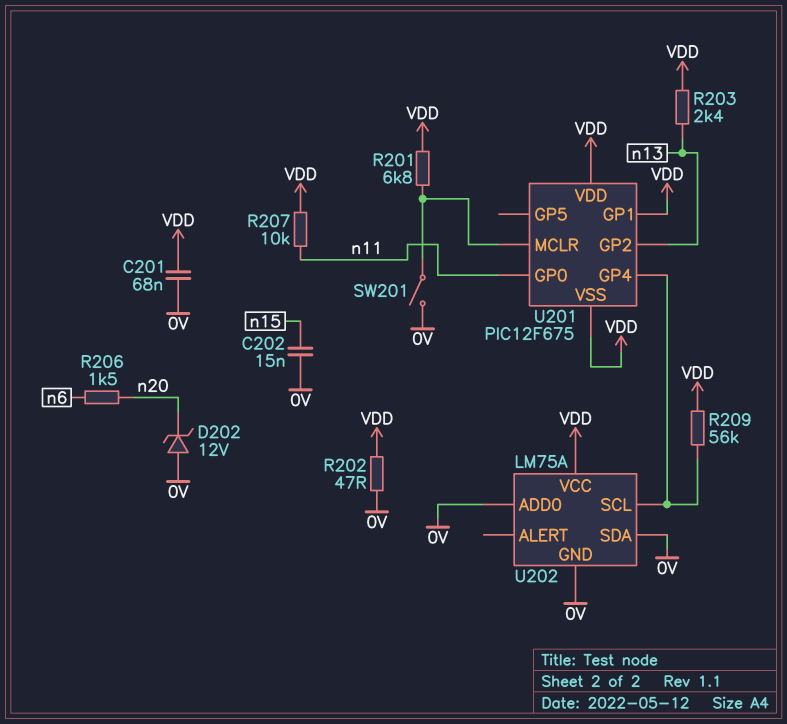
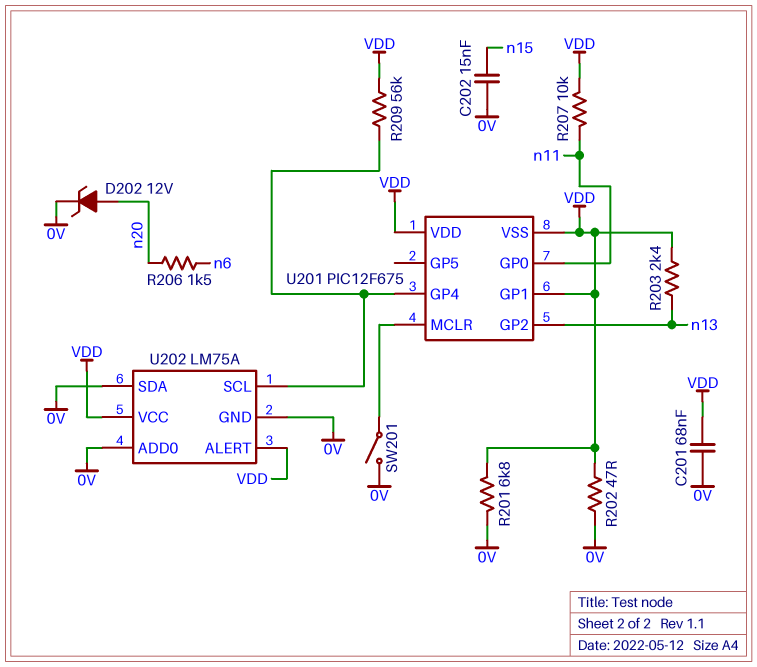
D202: zener 12V (A 0V, K n20) -> zener 12V (A n20, K 0V)
R201: 6.8k (U201/MCLR, VDD) -> 6.8k (0V, VDD)
U202 pin ALERT: none -> VDD

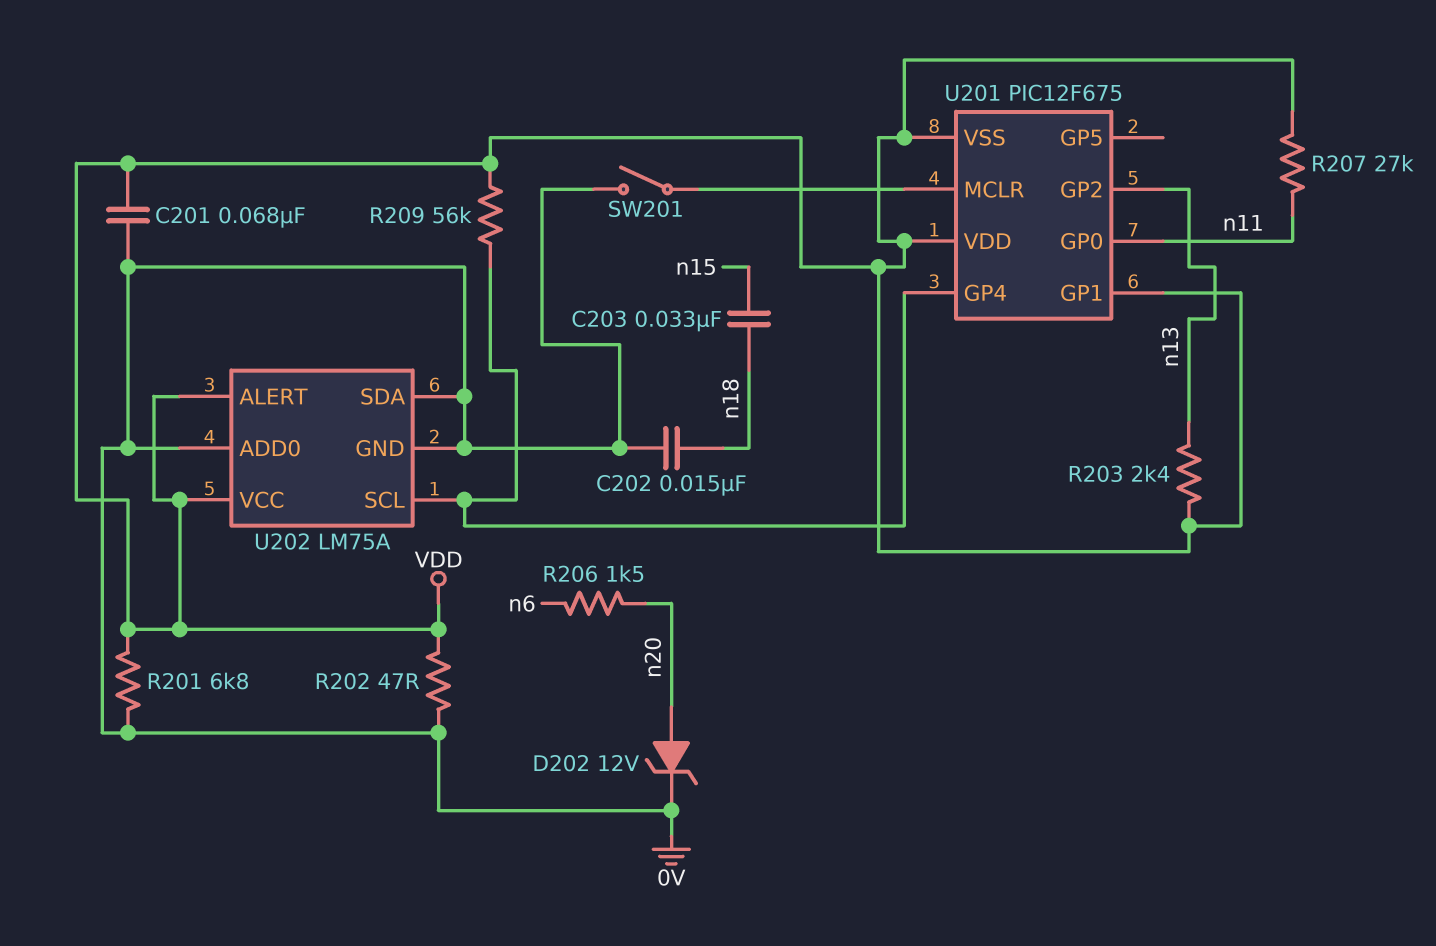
C202: 15nF (0V, n15) -> 15nF (0V, n18)
C203: none -> 33nF (n15, n18)
R207: 10k (VDD, n11) -> 27k (VDD, n11)

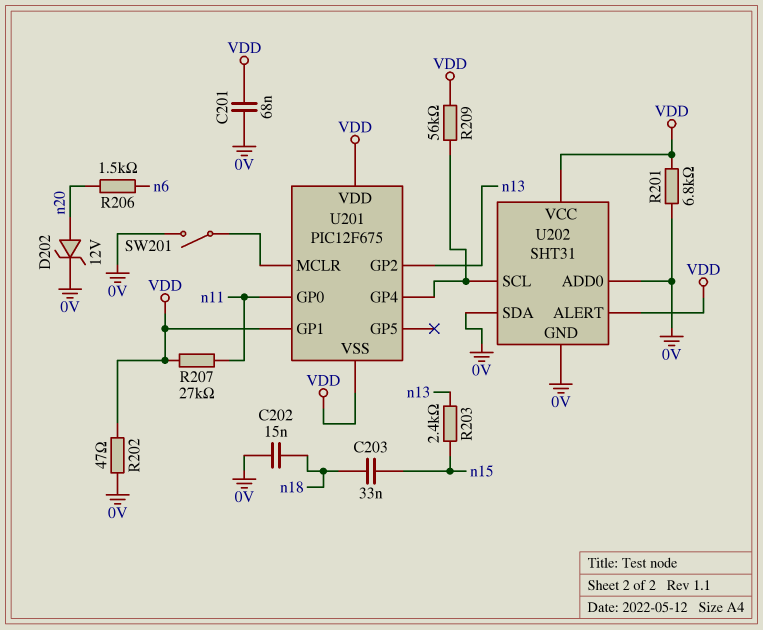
R203: 2.4k (VDD, n13) -> 2.4k (n13, n15)
U202: LM75A -> SHT31

